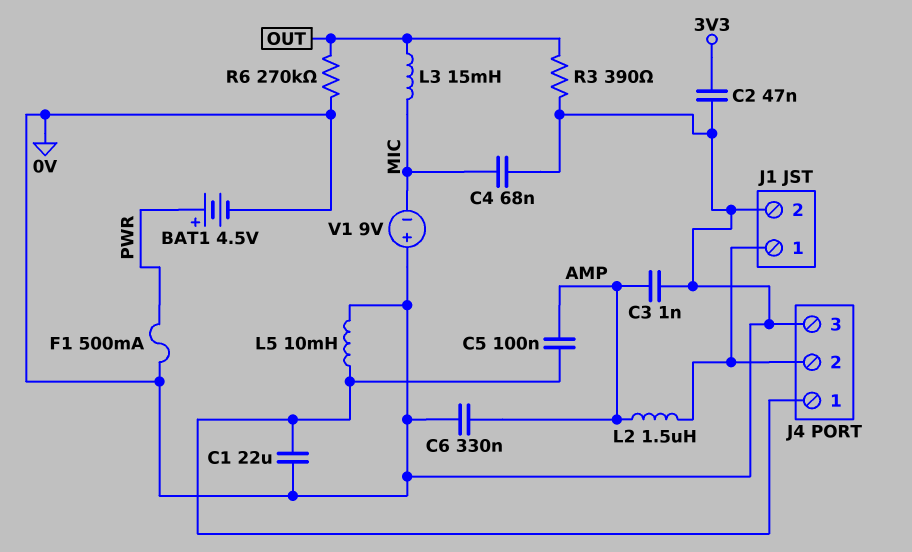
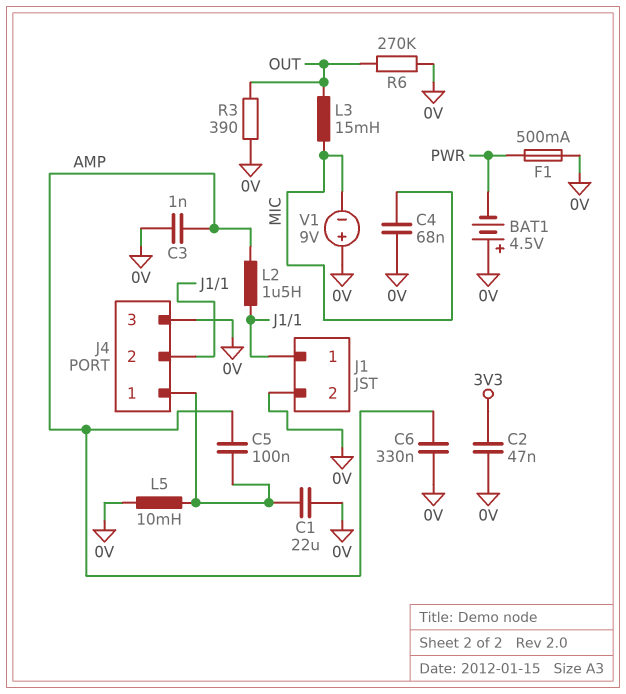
BAT1: 4.5V (plus PWR, minus 0V) -> 4.5V (plus 0V, minus PWR)

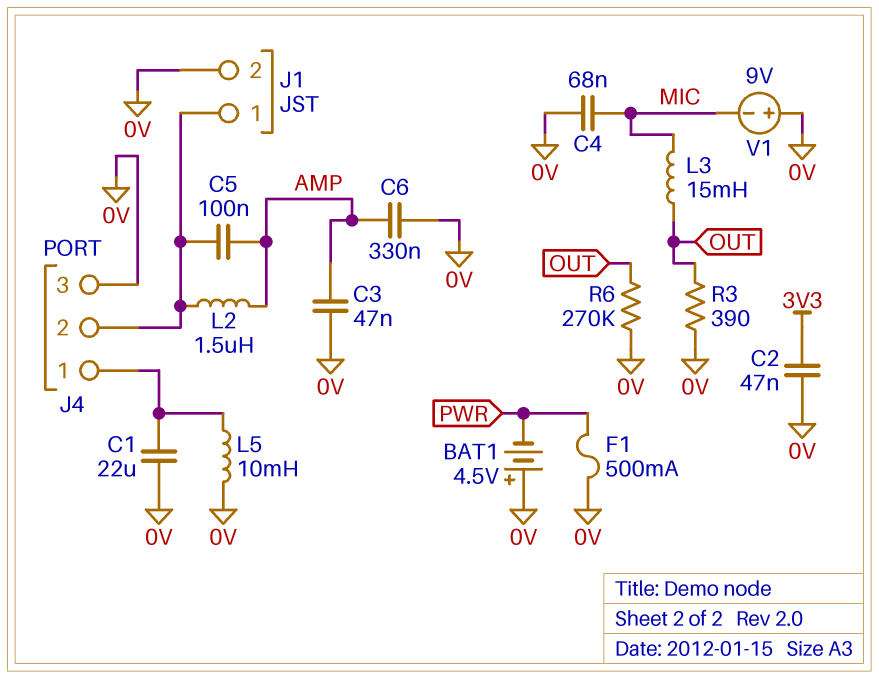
C3: 1nF (0V, AMP) -> 47nF (0V, AMP)
C5: 100nF (AMP, J4/1) -> 100nF (AMP, J1/1)

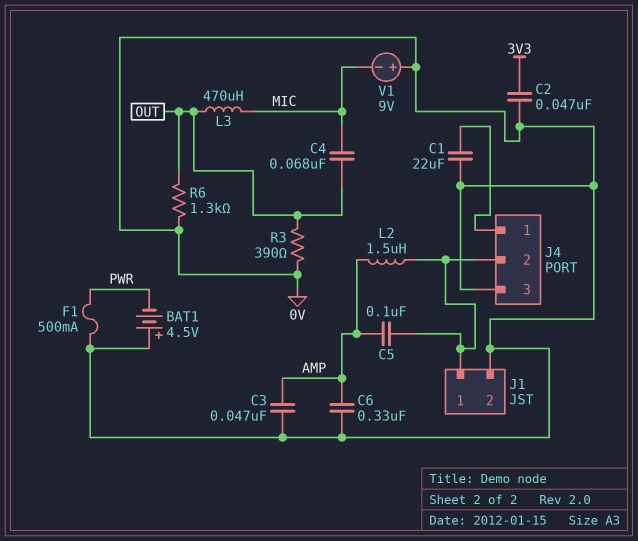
C4: 68nF (0V, MIC) -> 68nF (MIC, OUT)
L3: 15mH (MIC, OUT) -> 470uH (MIC, OUT)
L5: 10mH (0V, J4/1) -> none
R6: 270k (0V, OUT) -> 1.3k (0V, OUT)

